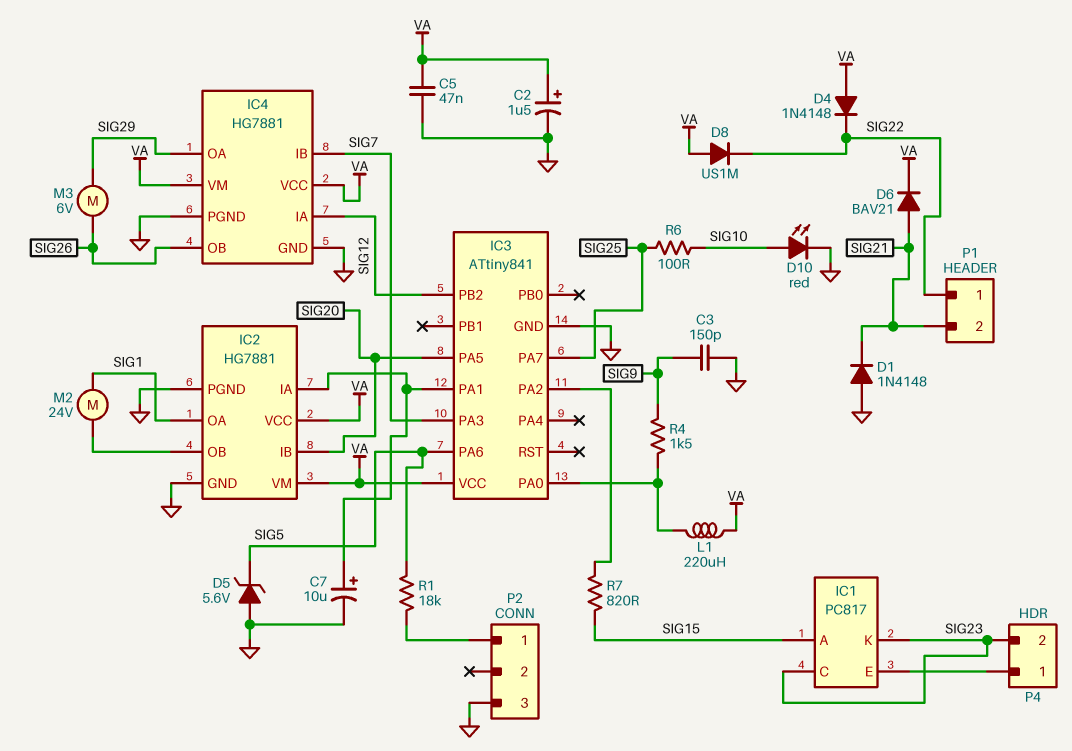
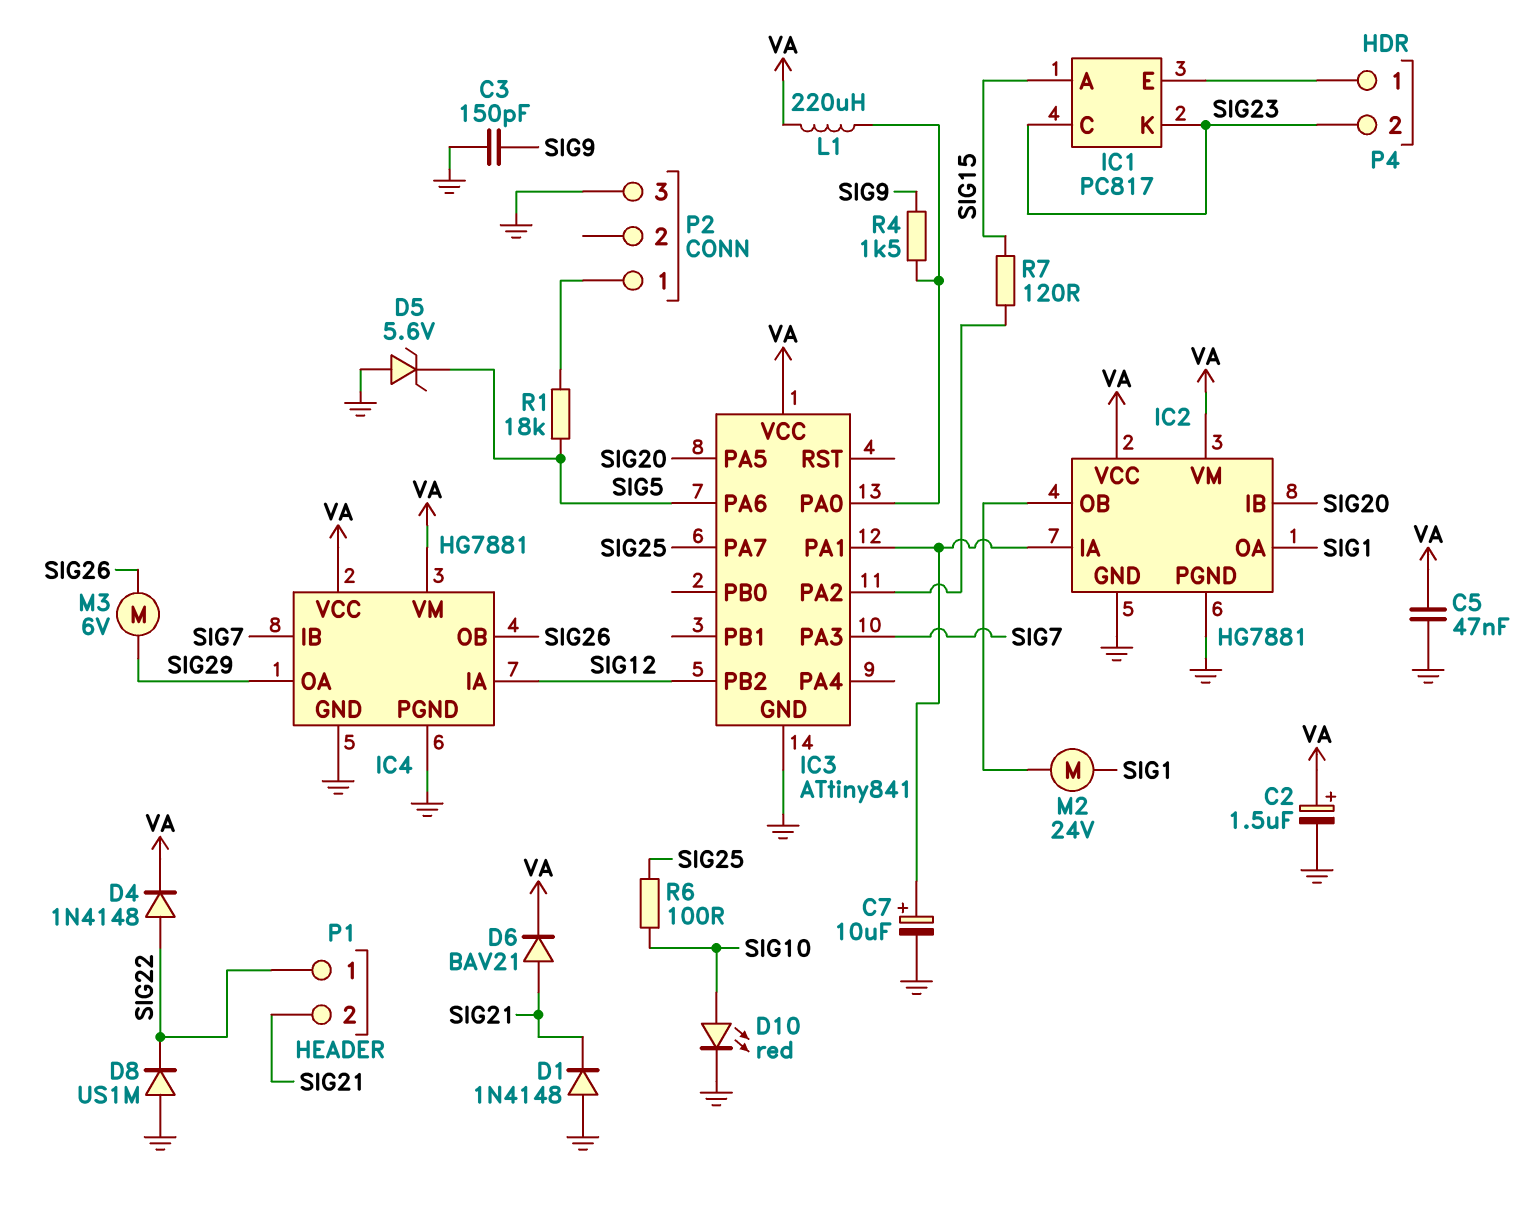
D4: diode 1N4148 (A VA, K SIG22) -> diode 1N4148 (A SIG22, K VA)
D8: diode US1M (A VA, K SIG22) -> diode US1M (A GND, K SIG22)
R7: 820 (IC3/PA2, SIG15) -> 120 (IC3/PA2, SIG15)

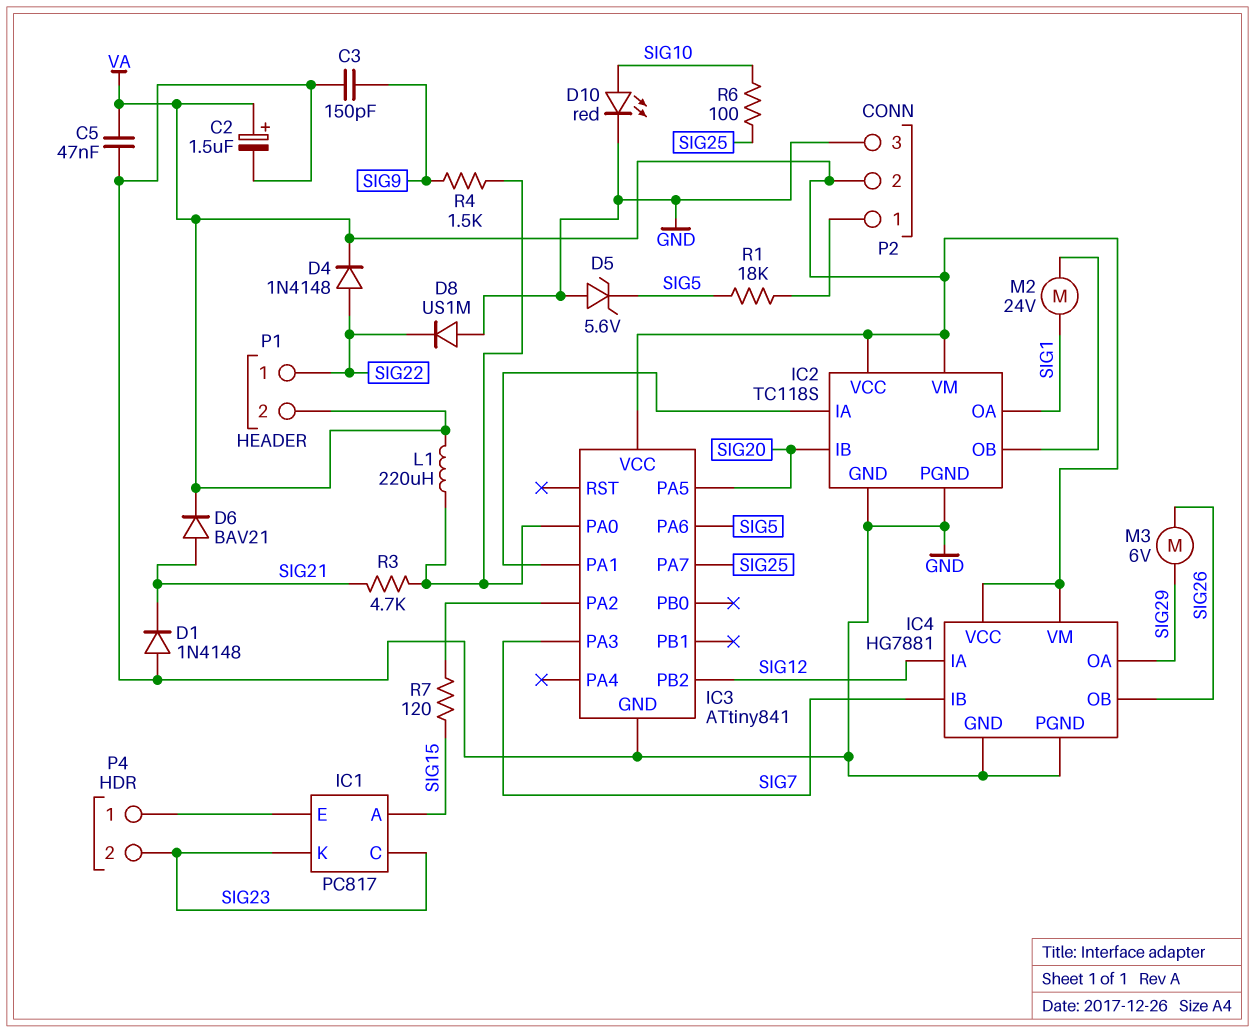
C7: 10uF (plus IC2/IA, minus GND) -> none
IC2: HG7881 -> TC118S
P1 pin 2: SIG21 -> VA
P2 pin 2: none -> VA
R3: none -> 4.7k (IC3/PA0, SIG21)

